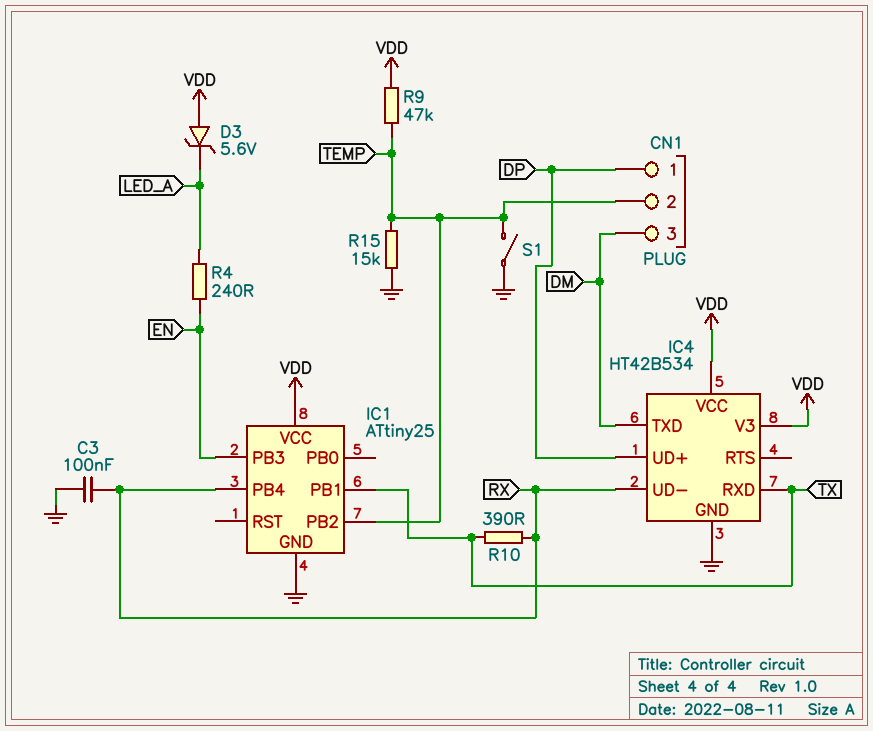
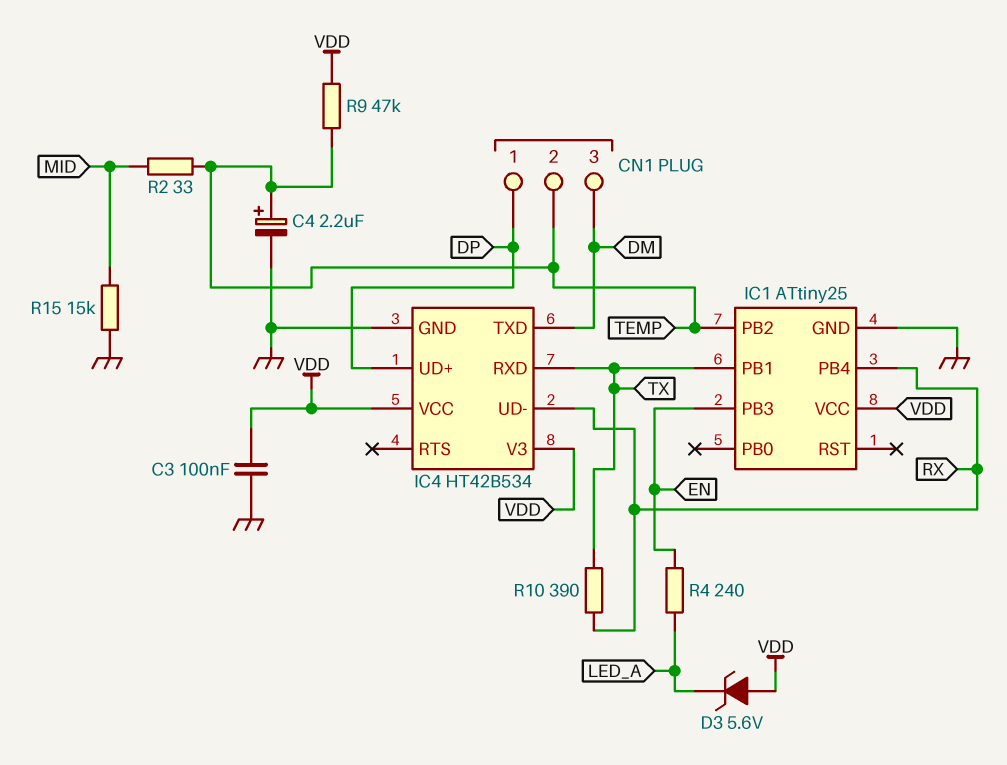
C3: 100nF (GND, RX) -> 100nF (GND, VDD)
C4: none -> 2.2uF (plus TEMP, minus GND)
R2: none -> 33 (MID, TEMP)
R15: 15k (GND, TEMP) -> 15k (GND, MID)
S1: switch (GND, TEMP) -> none

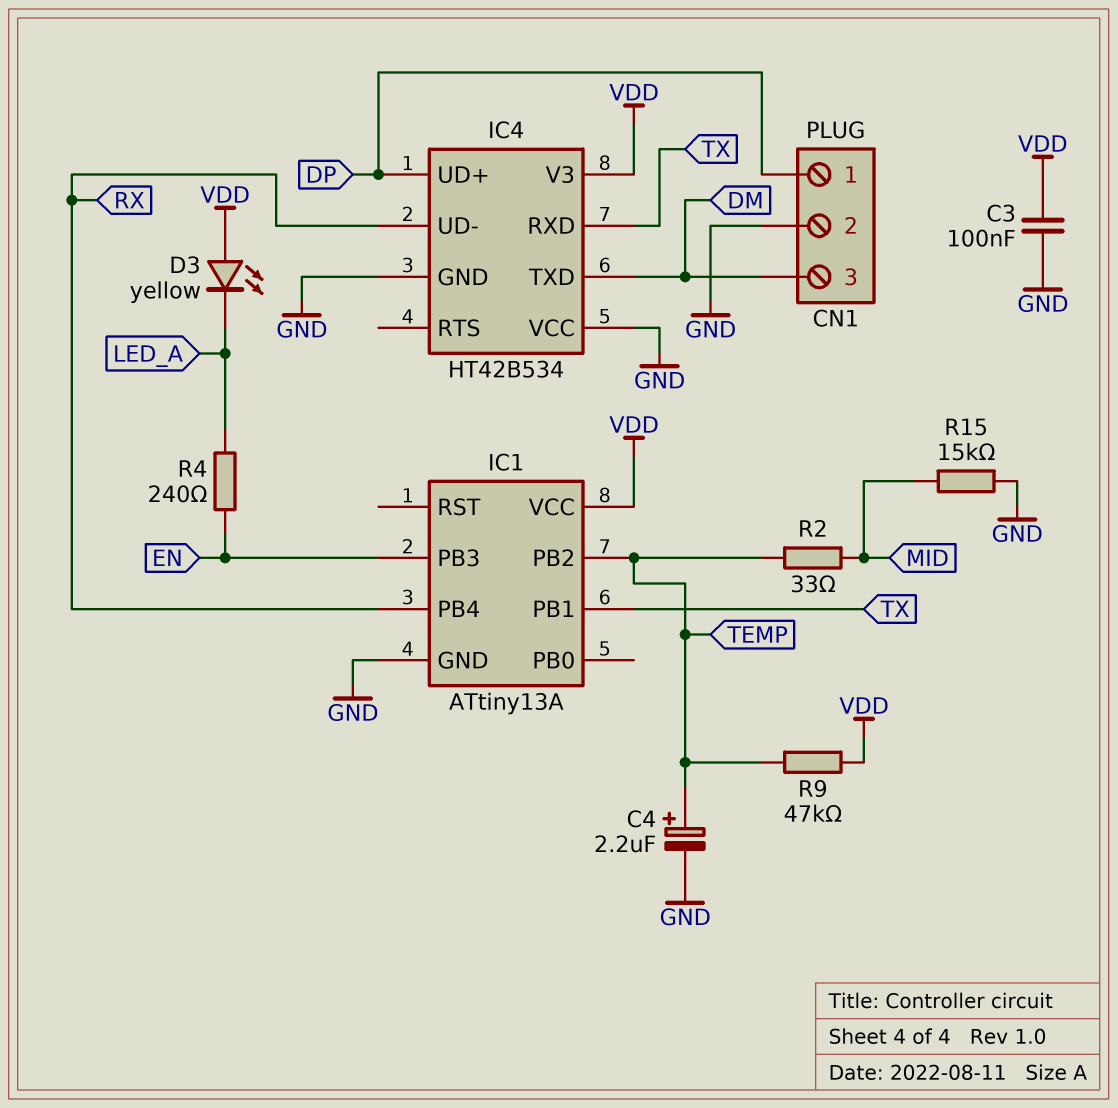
CN1 pin 2: TEMP -> GND
D3: zener 5.6V (A VDD, K LED_A) -> LED yellow (A VDD, K LED_A)
IC1: ATtiny25 -> ATtiny13A
IC4 pin VCC: VDD -> GND
R10: 390 (RX, TX) -> none

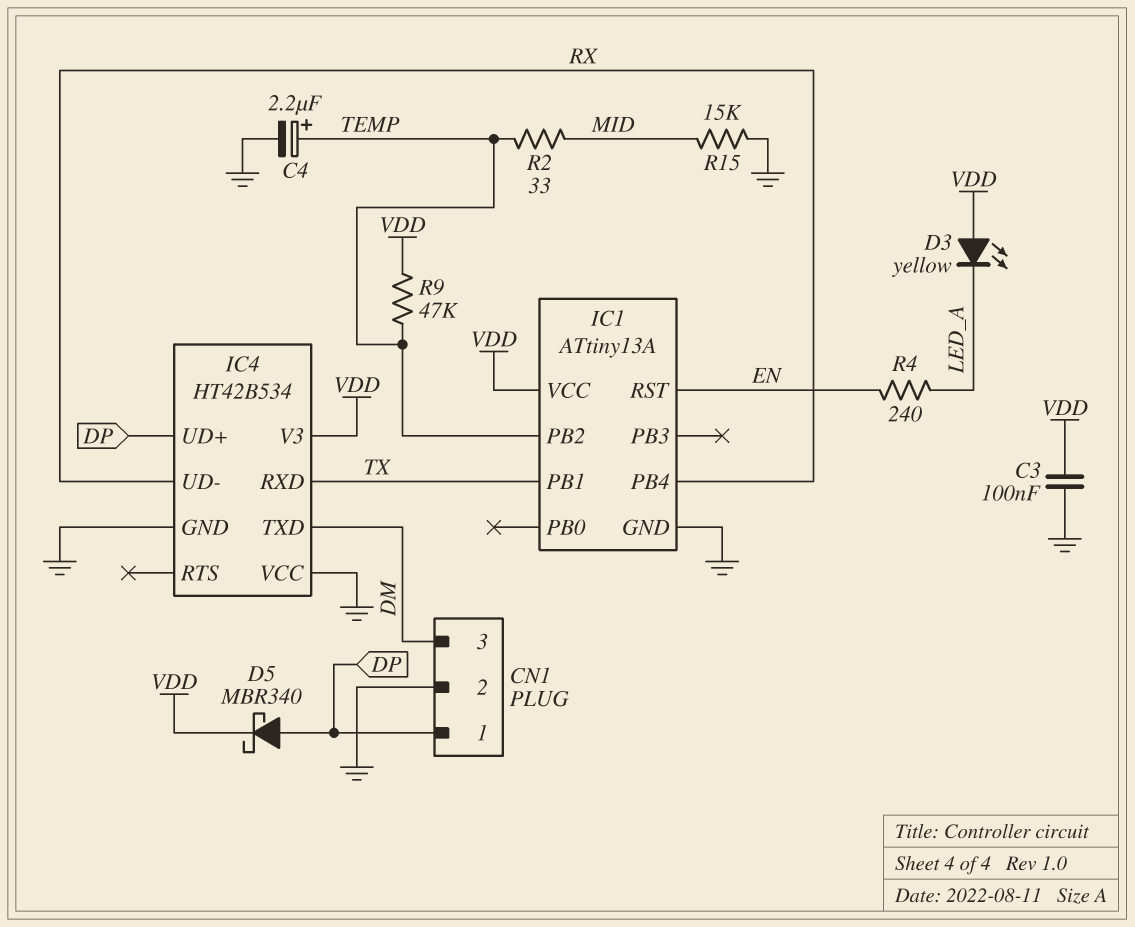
D5: none -> schottky MBR340 (A DP, K VDD)
IC1 pin PB3: EN -> none
IC1 pin RST: none -> EN

